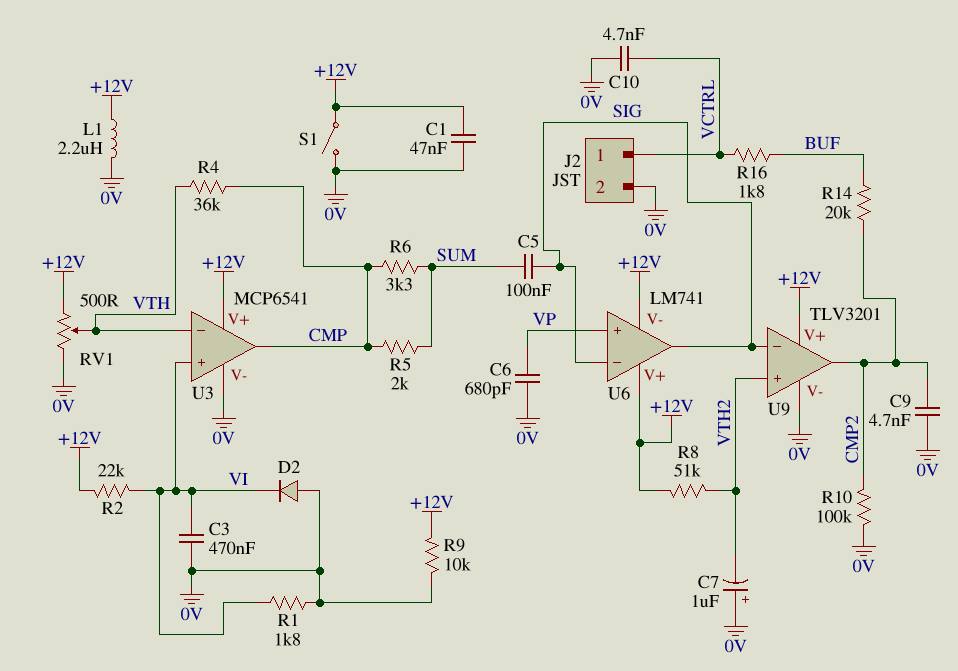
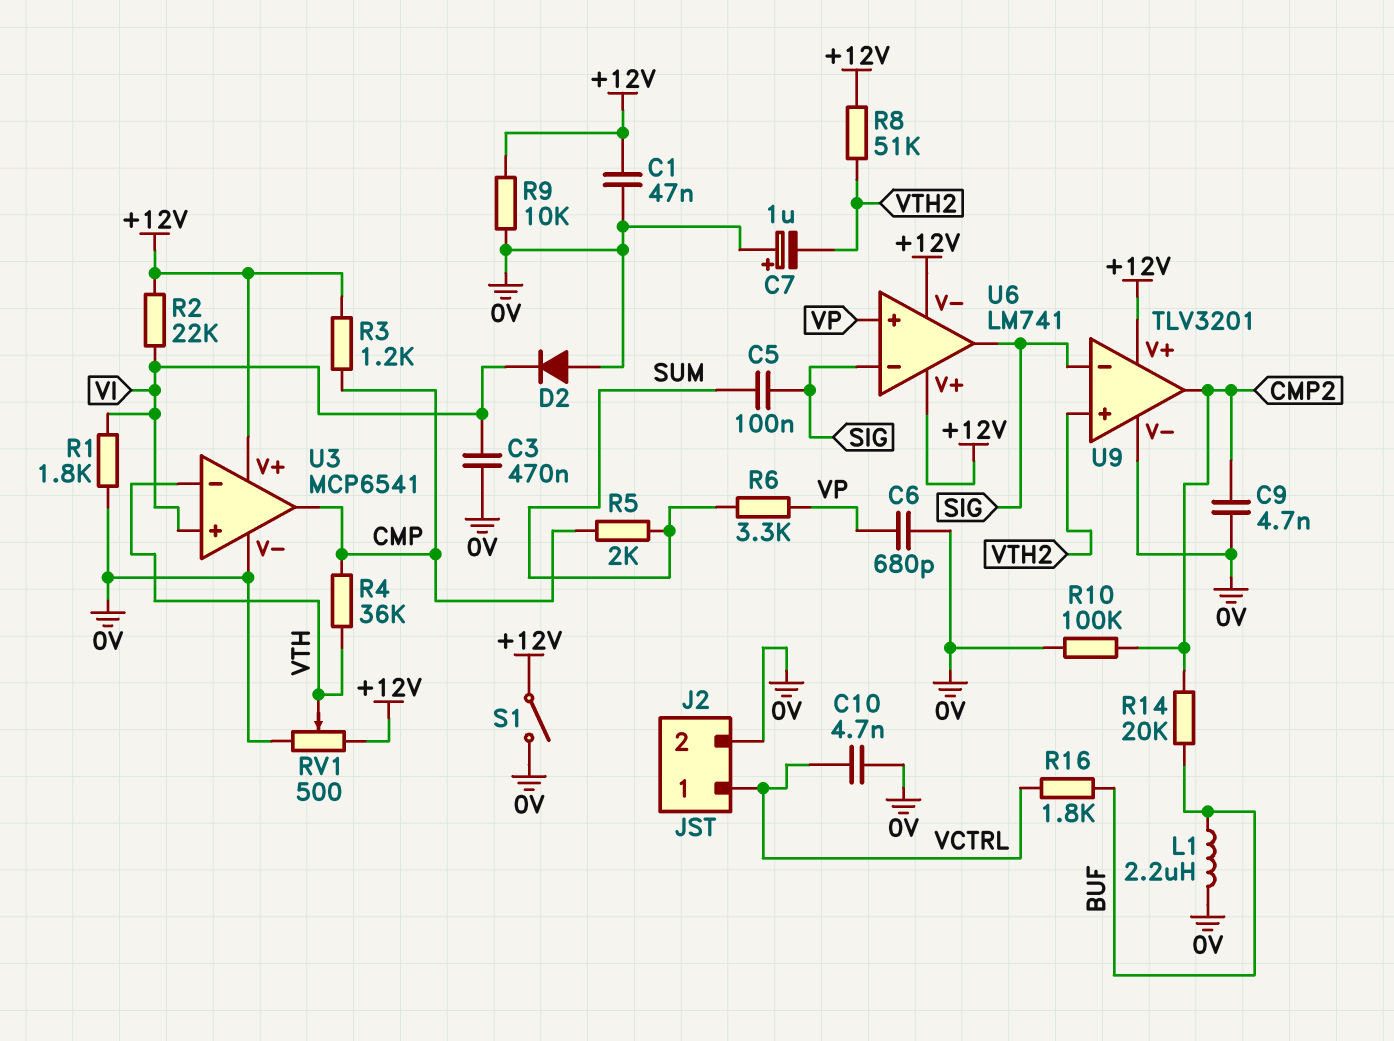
L1: 2.2uH (+12V, 0V) -> 2.2uH (0V, BUF)
R3: none -> 1.2k (+12V, CMP)
R6: 3.3k (CMP, SUM) -> 3.3k (SUM, VP)

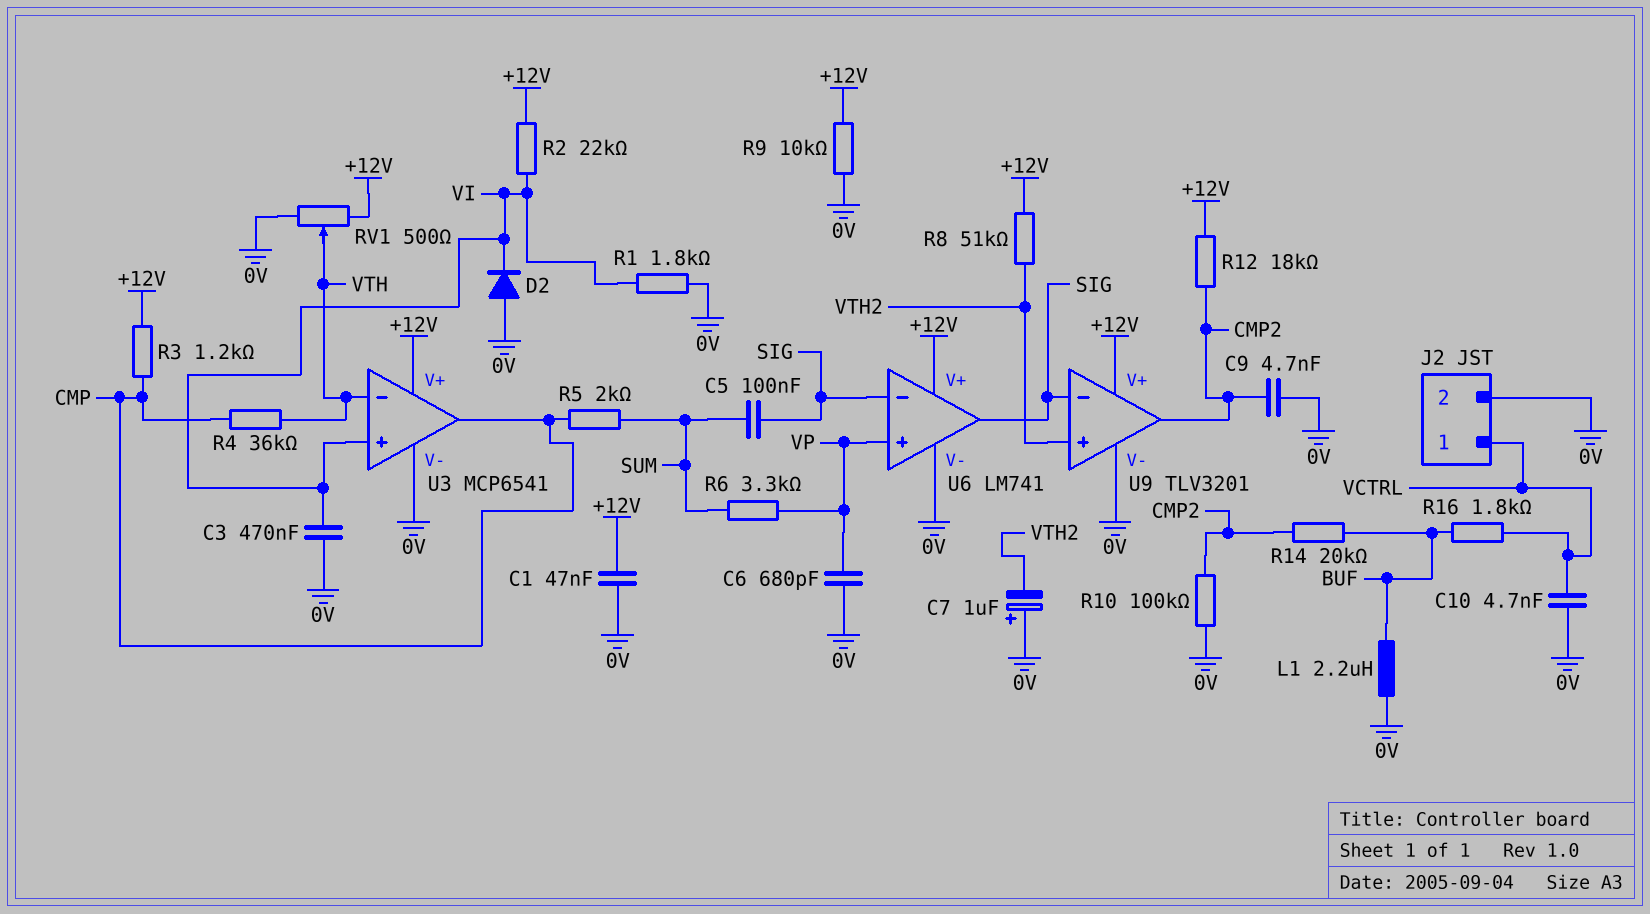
R12: none -> 18k (+12V, CMP2)
S1: switch (+12V, 0V) -> none
U6 pin V-: +12V -> 0V

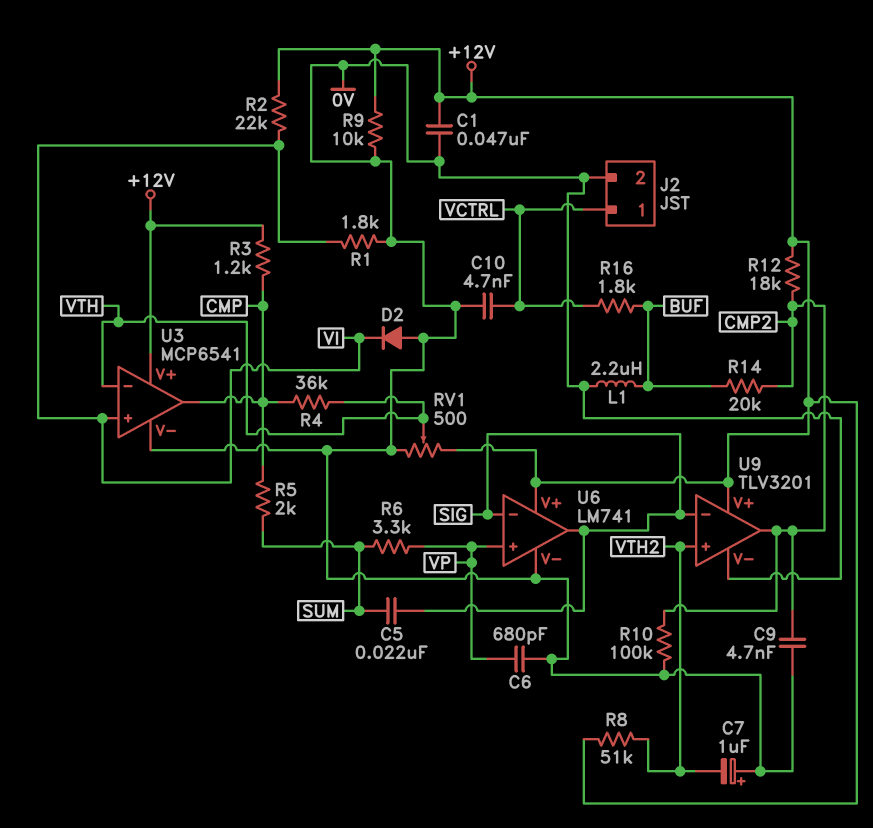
C3: 470nF (0V, VI) -> none
C5: 100nF (SIG, SUM) -> 22nF (SIG, SUM)

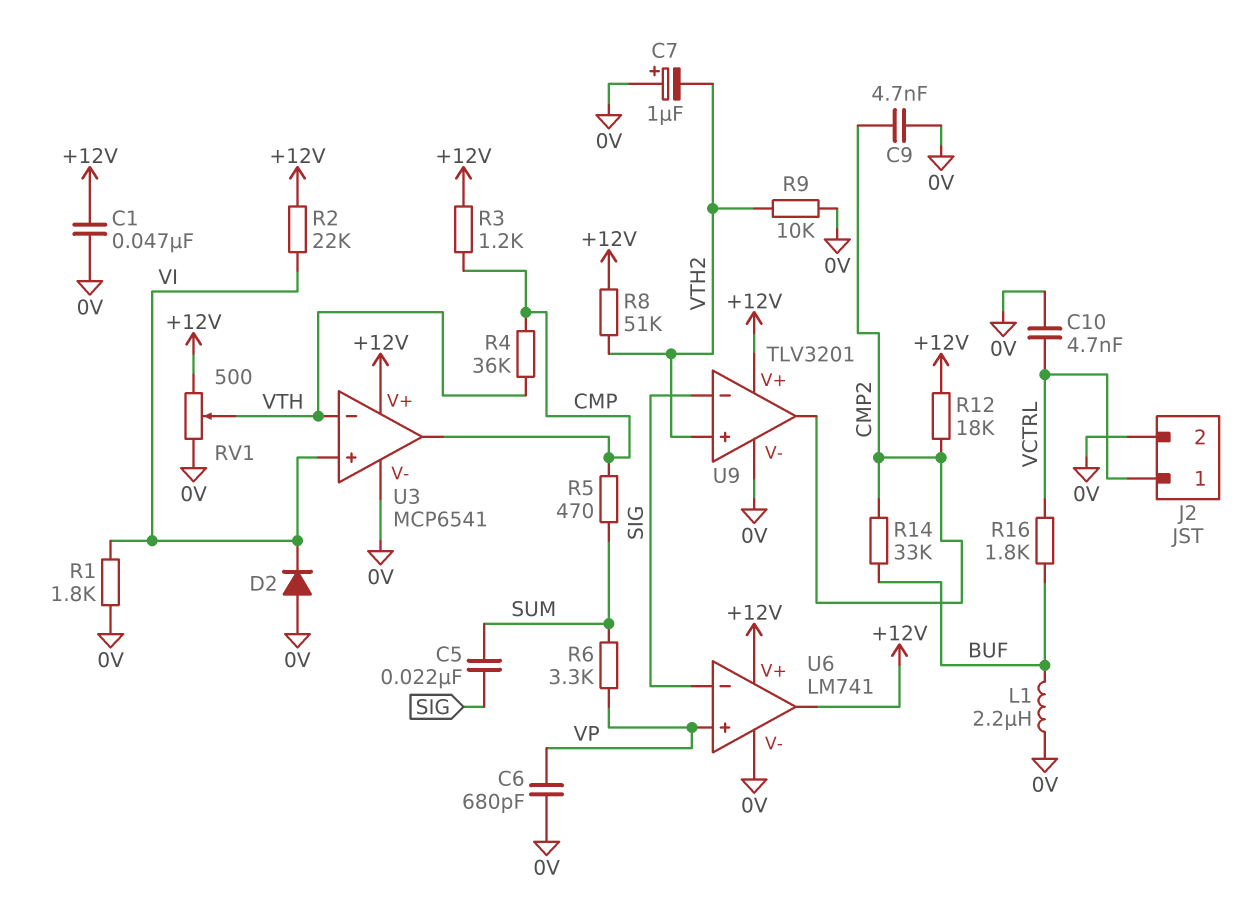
R5: 2k (CMP, SUM) -> 470 (CMP, SUM)
R9: 10k (+12V, 0V) -> 10k (0V, VTH2)
R10: 100k (0V, CMP2) -> none
R14: 20k (BUF, CMP2) -> 33k (BUF, CMP2)
U6 pin out: SIG -> +12V

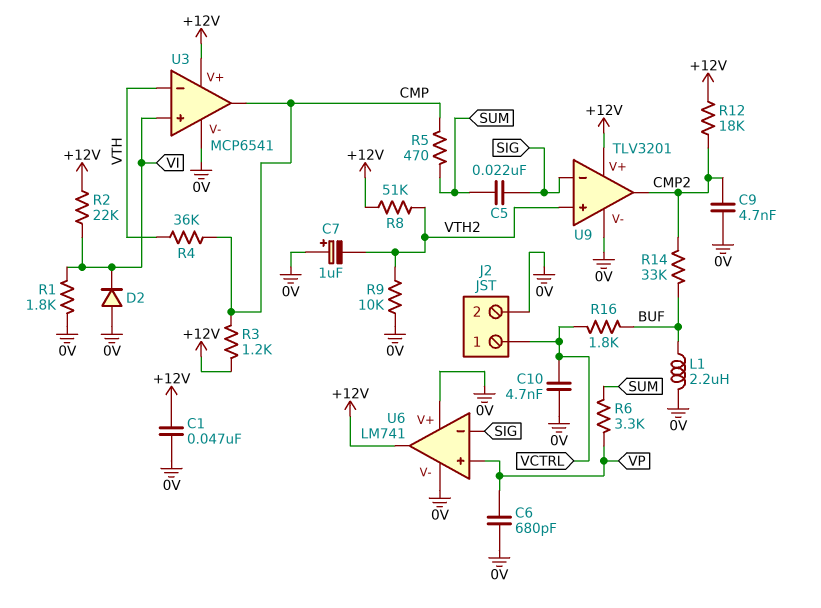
RV1: 500 (+12V, 0V, wiper VTH) -> none
U6 pin V+: +12V -> 0V

